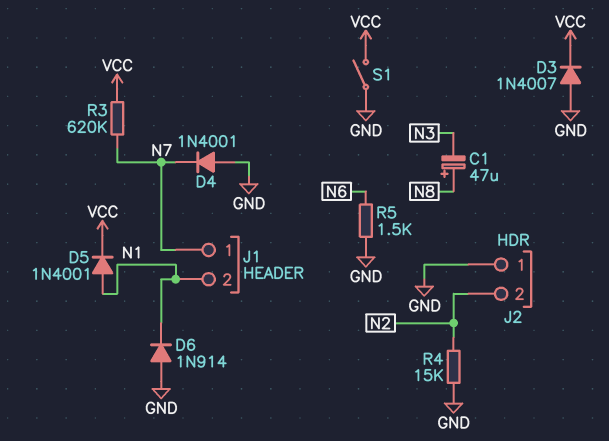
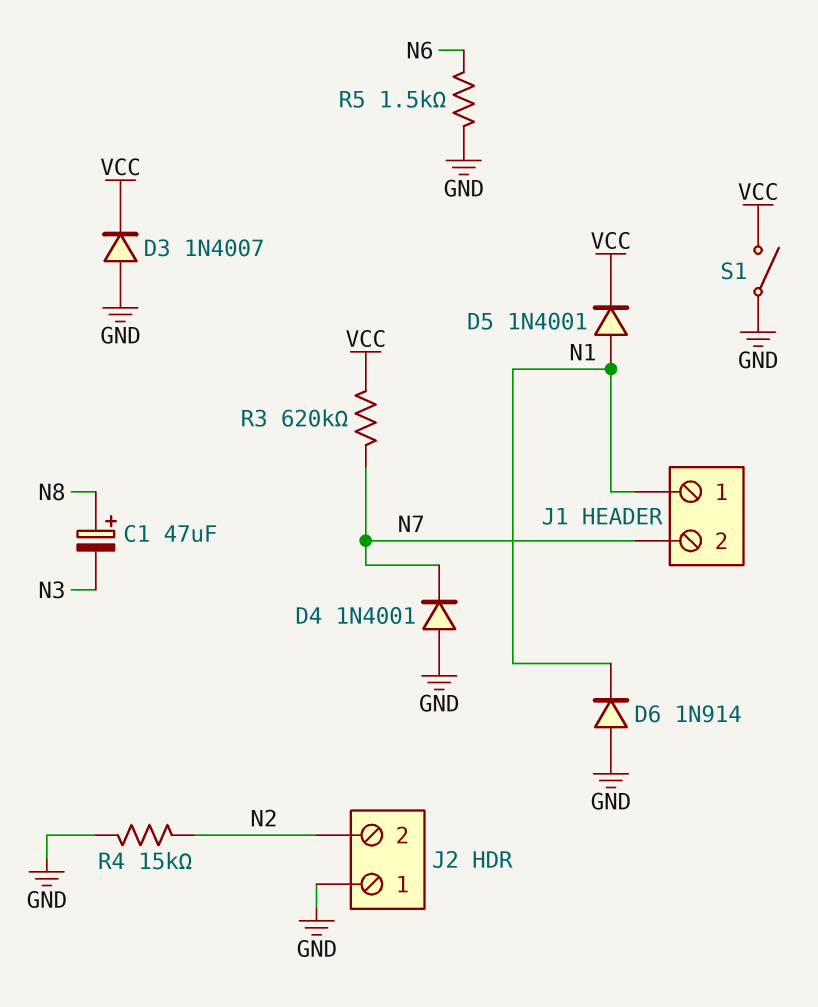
J1 pin 1: N7 -> N1
J1 pin 2: N1 -> N7

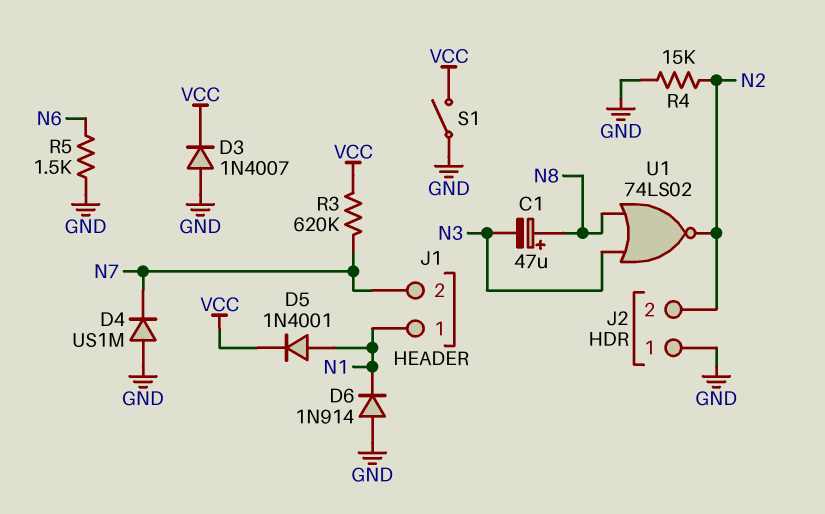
D4: diode 1N4001 (A GND, K N7) -> diode US1M (A GND, K N7)
U1: none -> NOR 74LS02 (in N3, in N8, out N2)

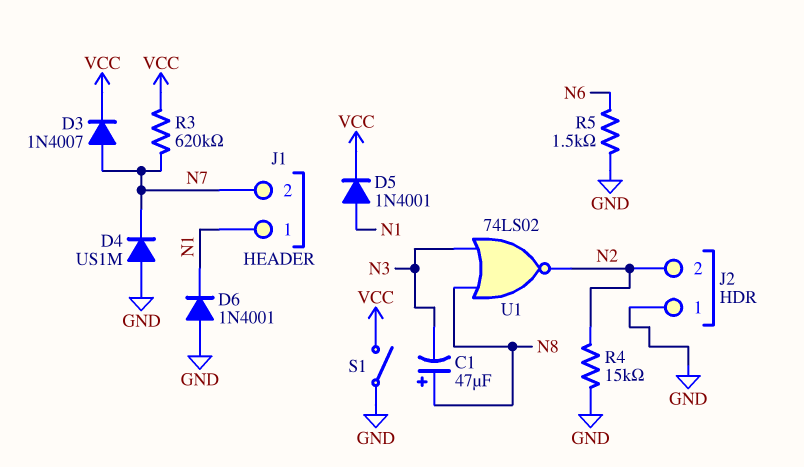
D3: diode 1N4007 (A GND, K VCC) -> diode 1N4007 (A N7, K VCC)
D6: diode 1N914 (A GND, K N1) -> diode 1N4001 (A GND, K N1)

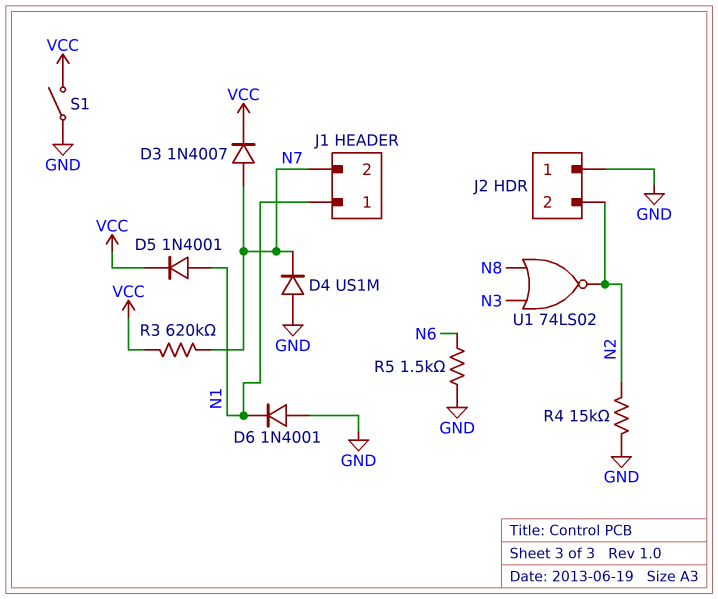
C1: 47uF (plus N8, minus N3) -> none

